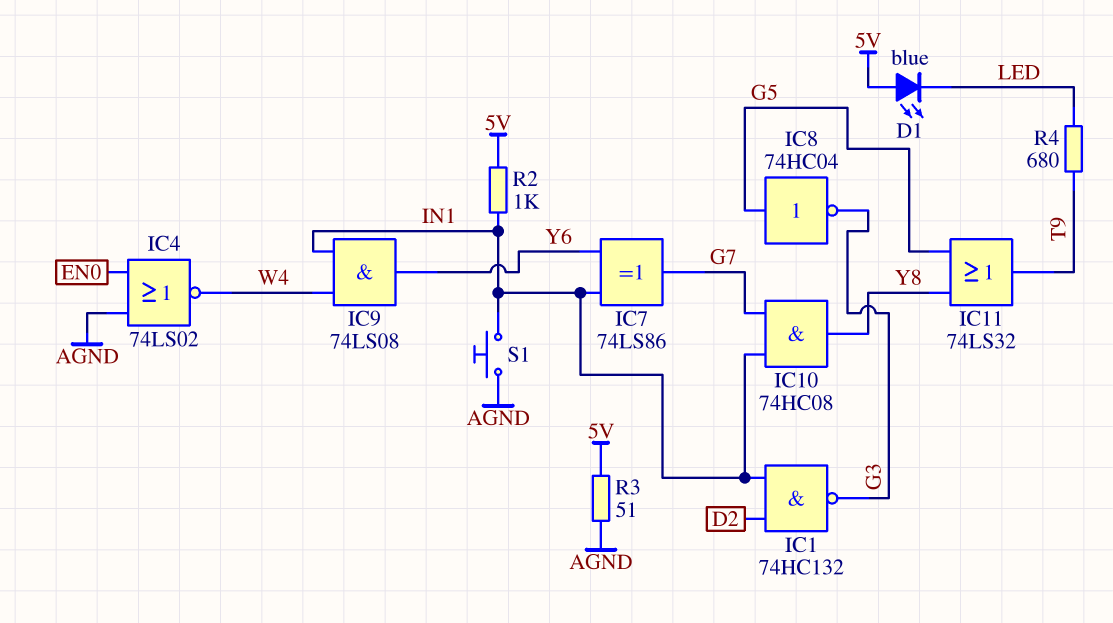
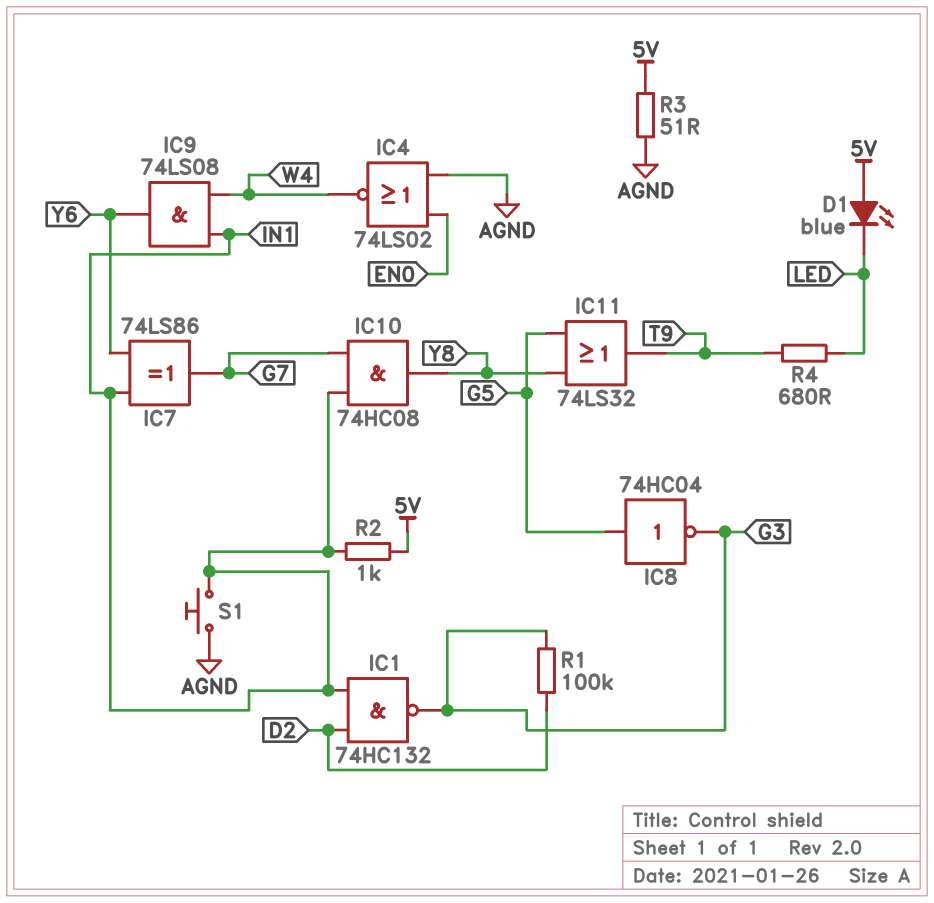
R1: none -> 100k (D2, G3)

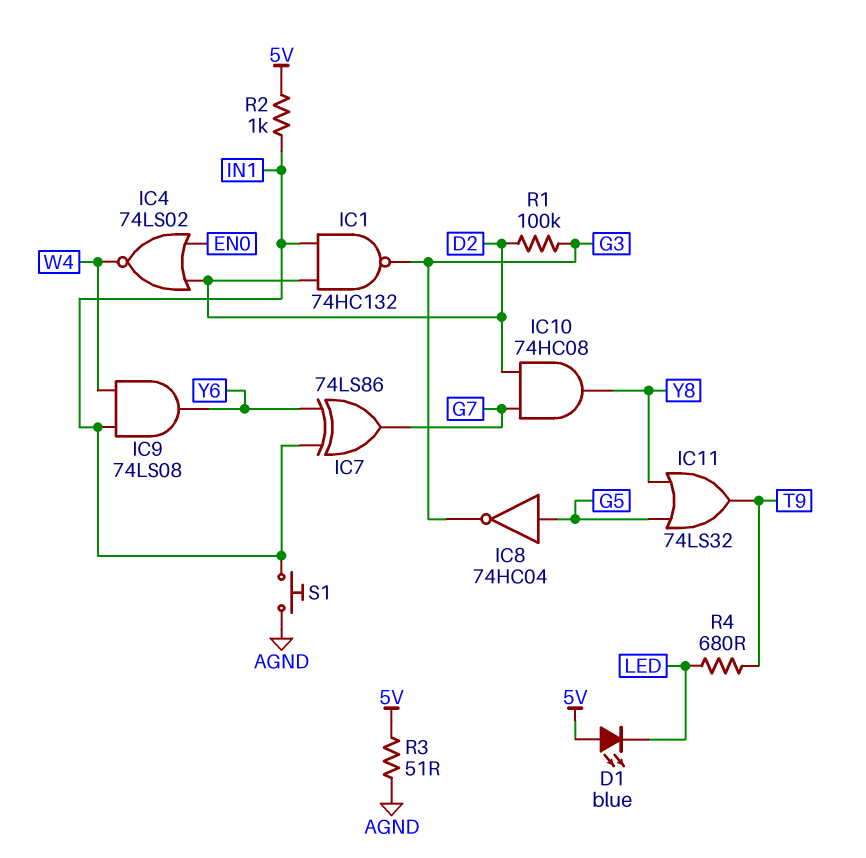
IC4: NOR 74LS02 (in AGND, in EN0, out W4) -> NOR 74LS02 (in D2, in EN0, out W4)
IC10: AND 74HC08 (in G7, in IN1, out Y8) -> AND 74HC08 (in D2, in G7, out Y8)

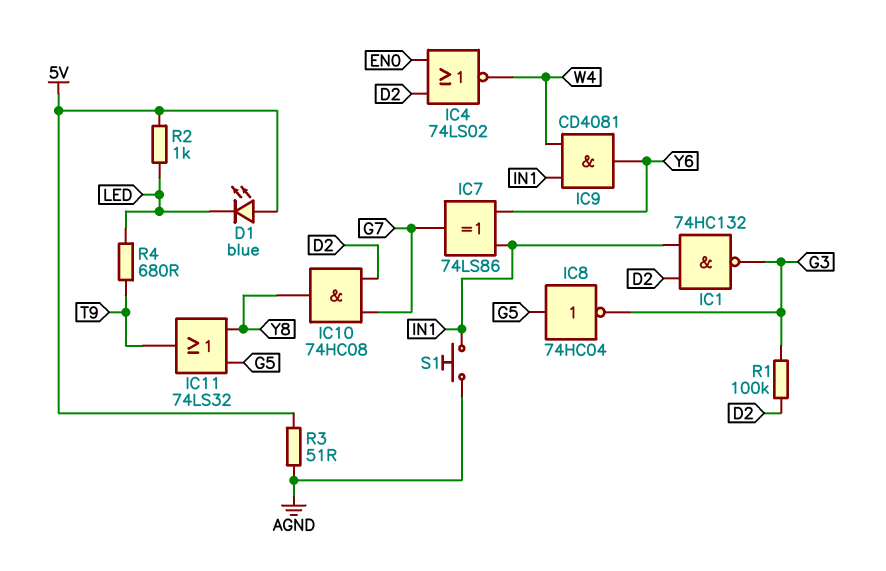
IC9: AND 74LS08 (in IN1, in W4, out Y6) -> AND CD4081 (in IN1, in W4, out Y6)
R2: 1k (5V, IN1) -> 1k (5V, LED)

